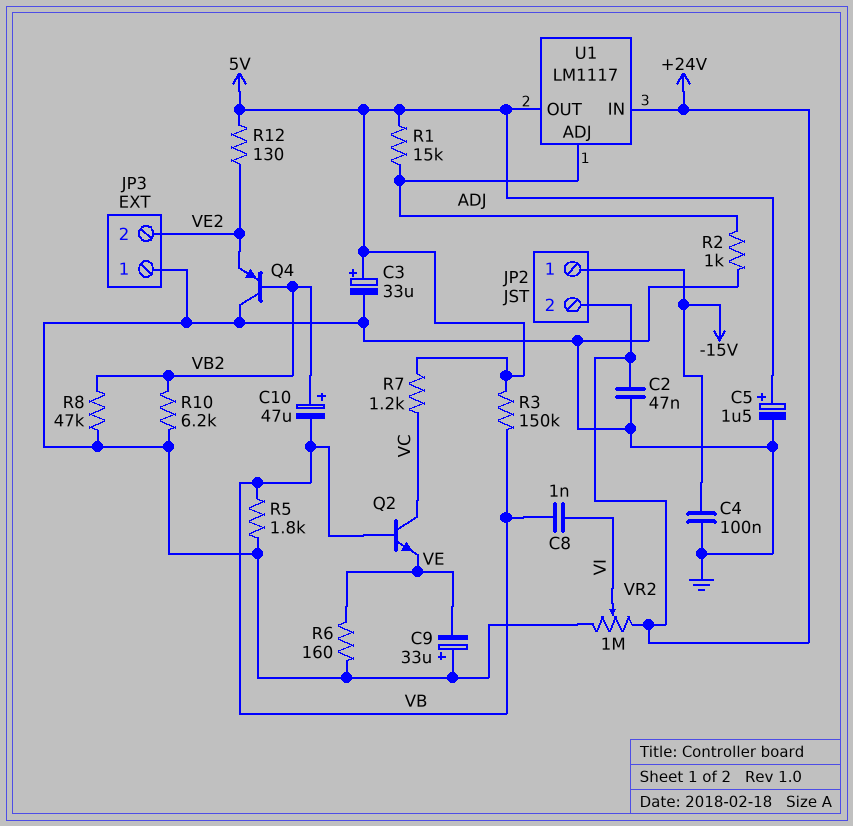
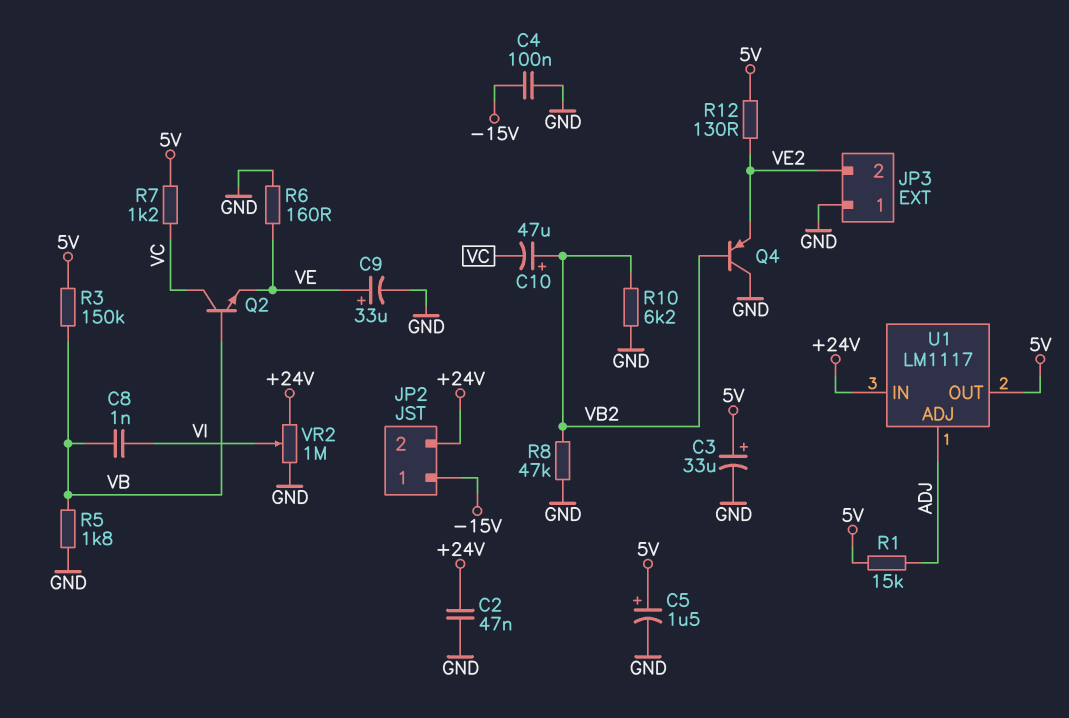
C9: 33uF (plus GND, minus VE) -> 33uF (plus VE, minus GND)
C10: 47uF (plus VB2, minus VB) -> 47uF (plus VB2, minus VC)
R2: 1k (ADJ, GND) -> none

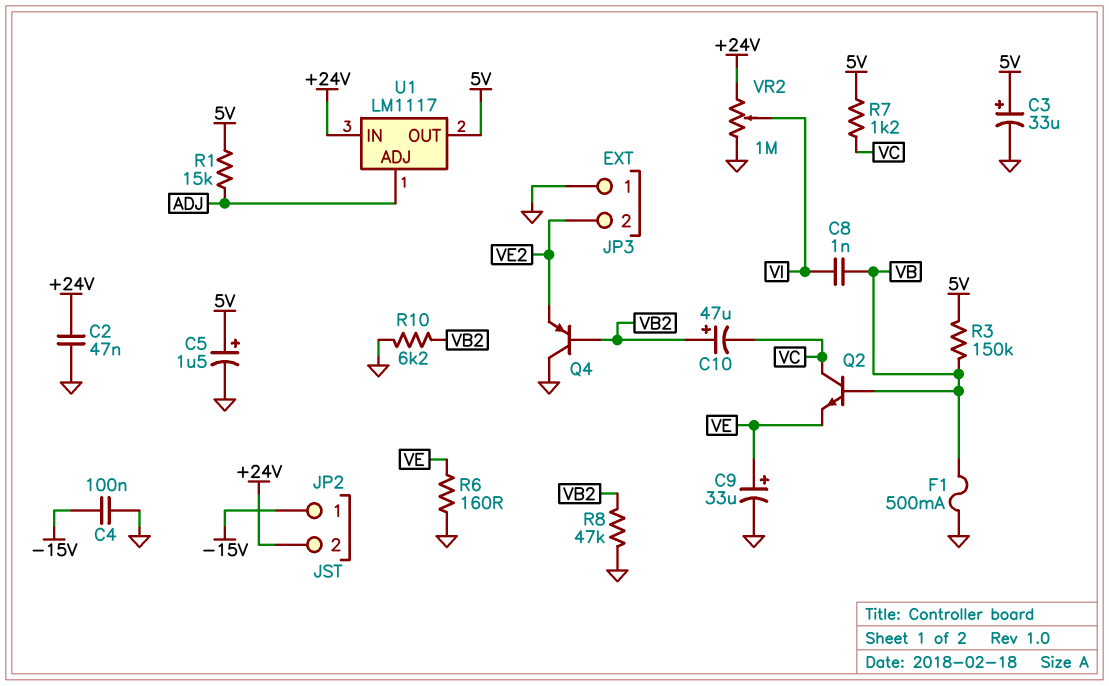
F1: none -> 500mA (GND, VB)
R5: 1.8k (GND, VB) -> none
R12: 130 (5V, VE2) -> none

